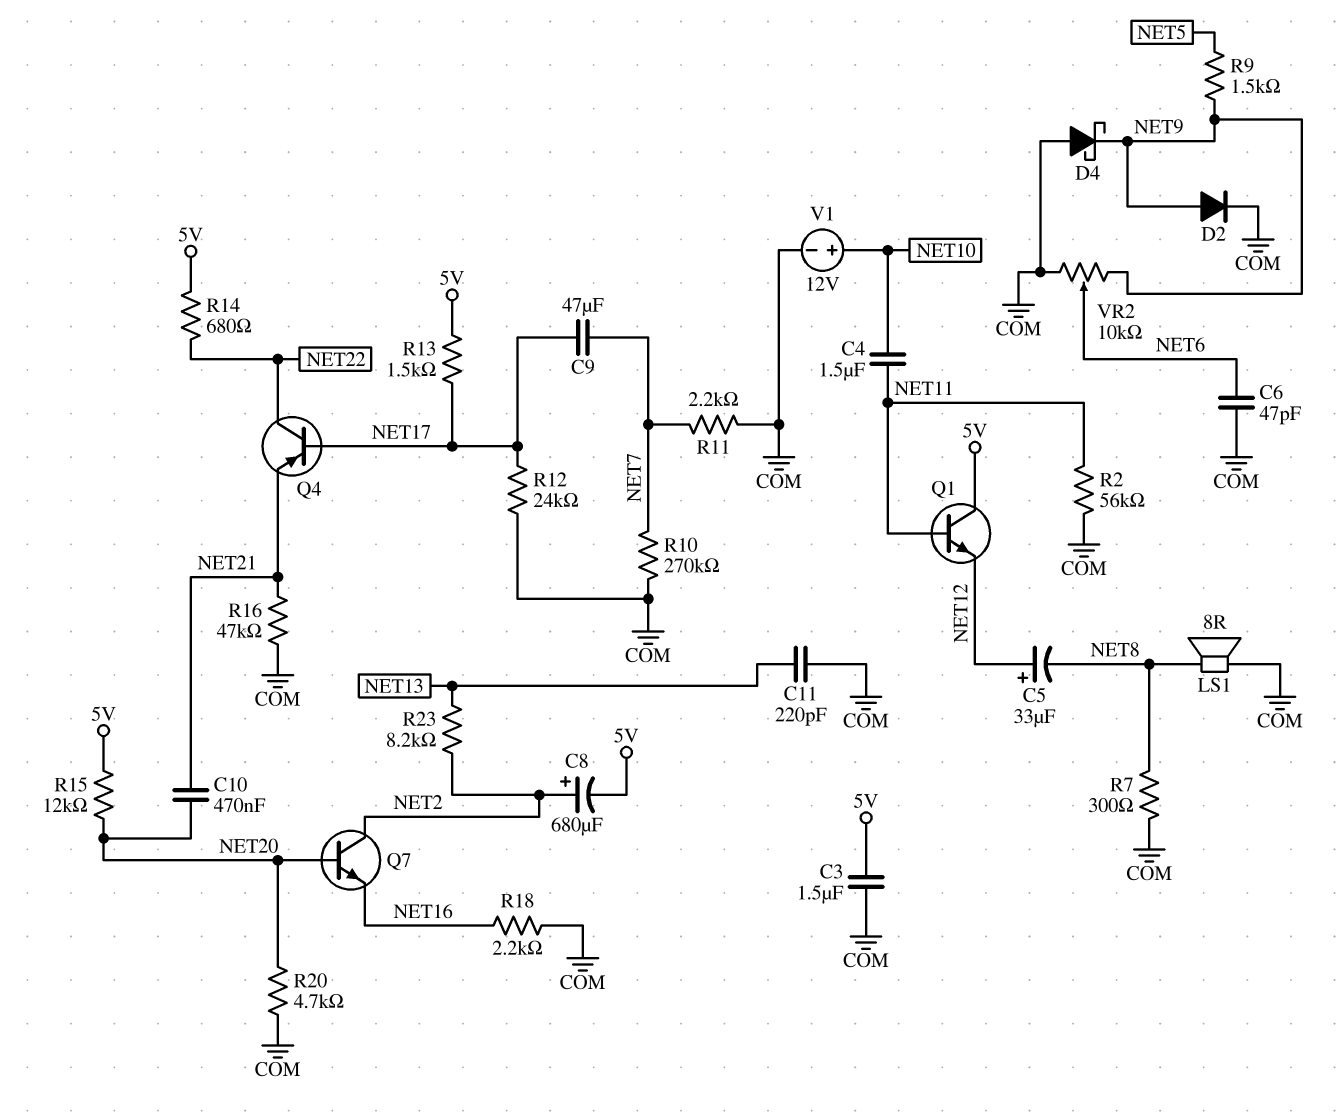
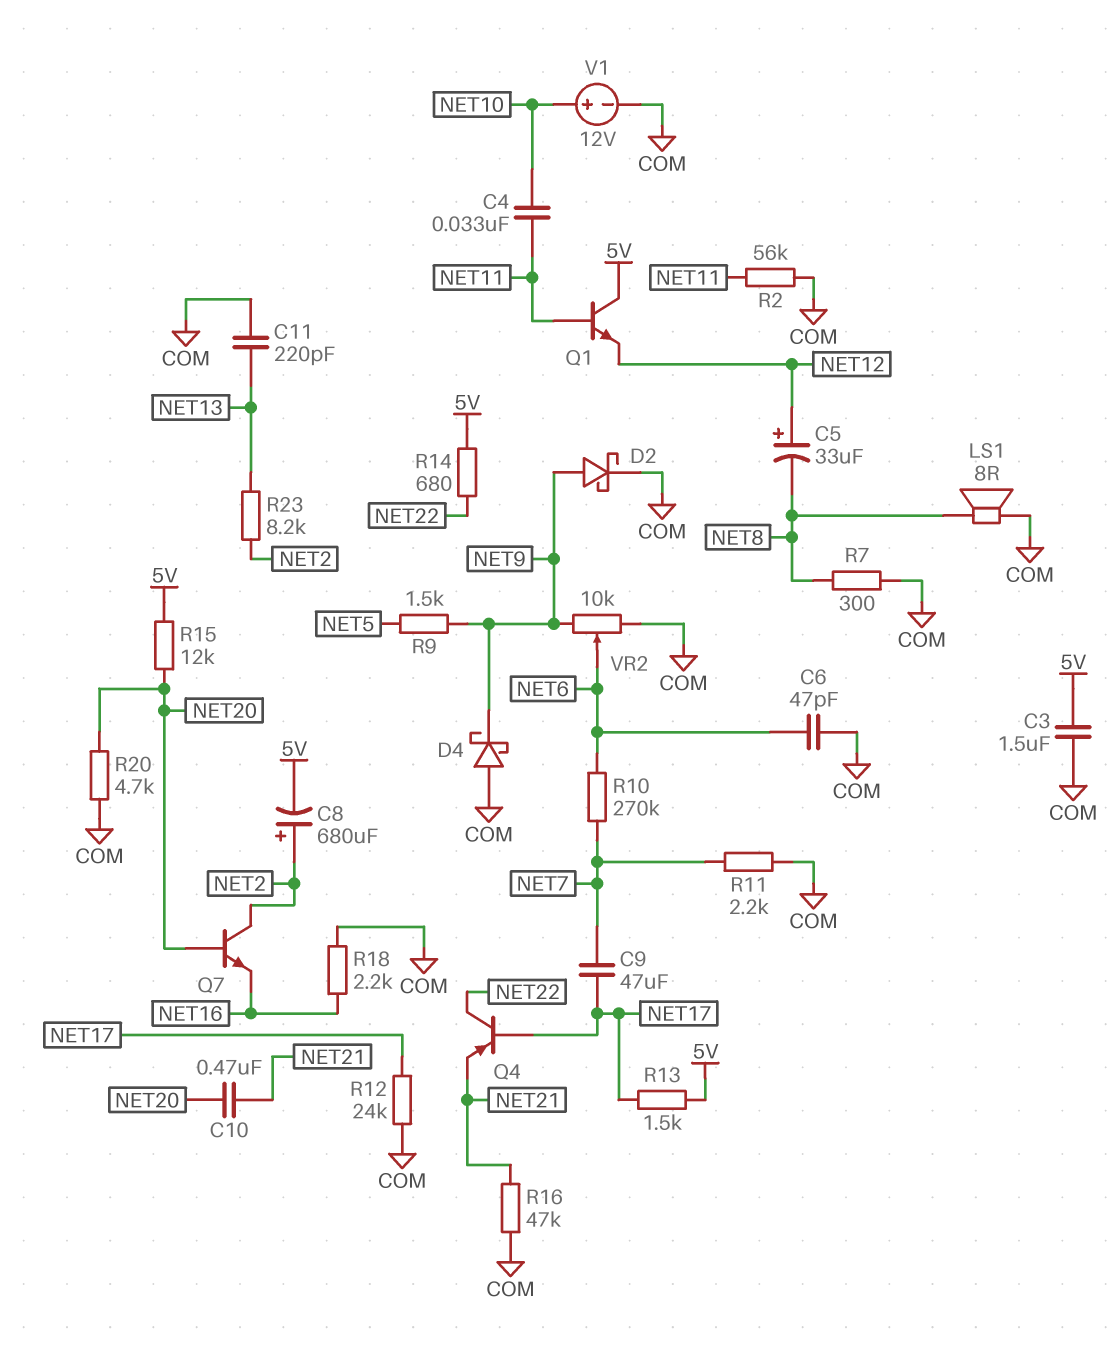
C4: 1.5uF (NET10, NET11) -> 33nF (NET10, NET11)
D2: diode (A NET9, K COM) -> schottky (A NET9, K COM)
R10: 270k (COM, NET7) -> 270k (NET6, NET7)

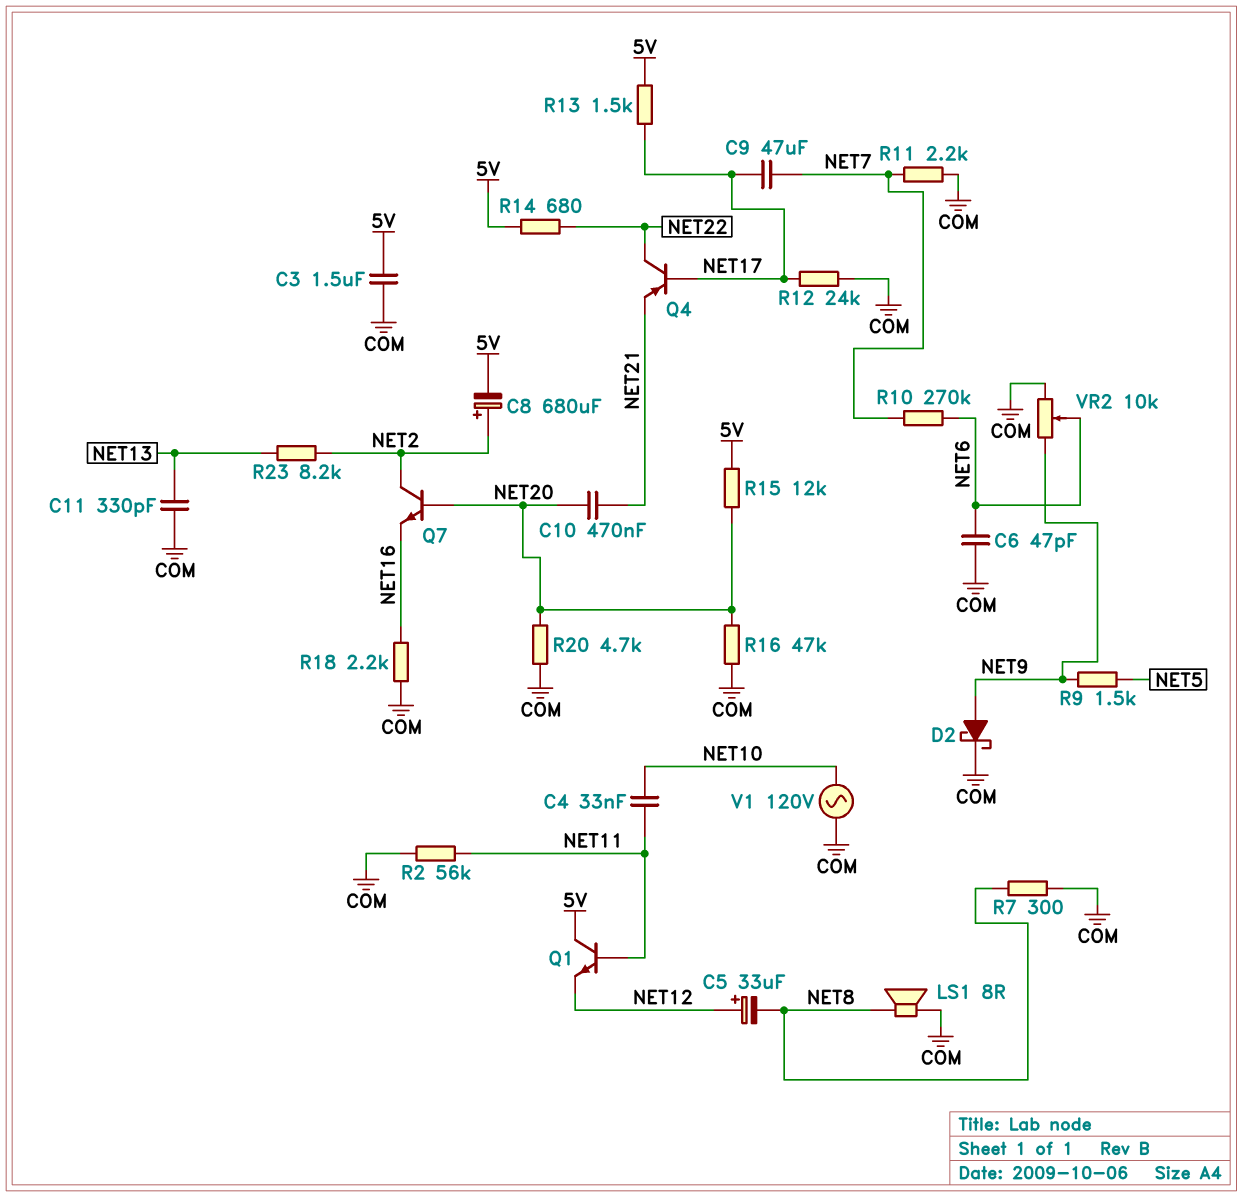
C11: 220pF (COM, NET13) -> 330pF (COM, NET13)
D4: schottky (A COM, K NET9) -> none
R16: 47k (COM, NET21) -> 47k (COM, NET20)
V1: 12V (plus NET10, minus COM) -> AC 120V (COM, NET10)

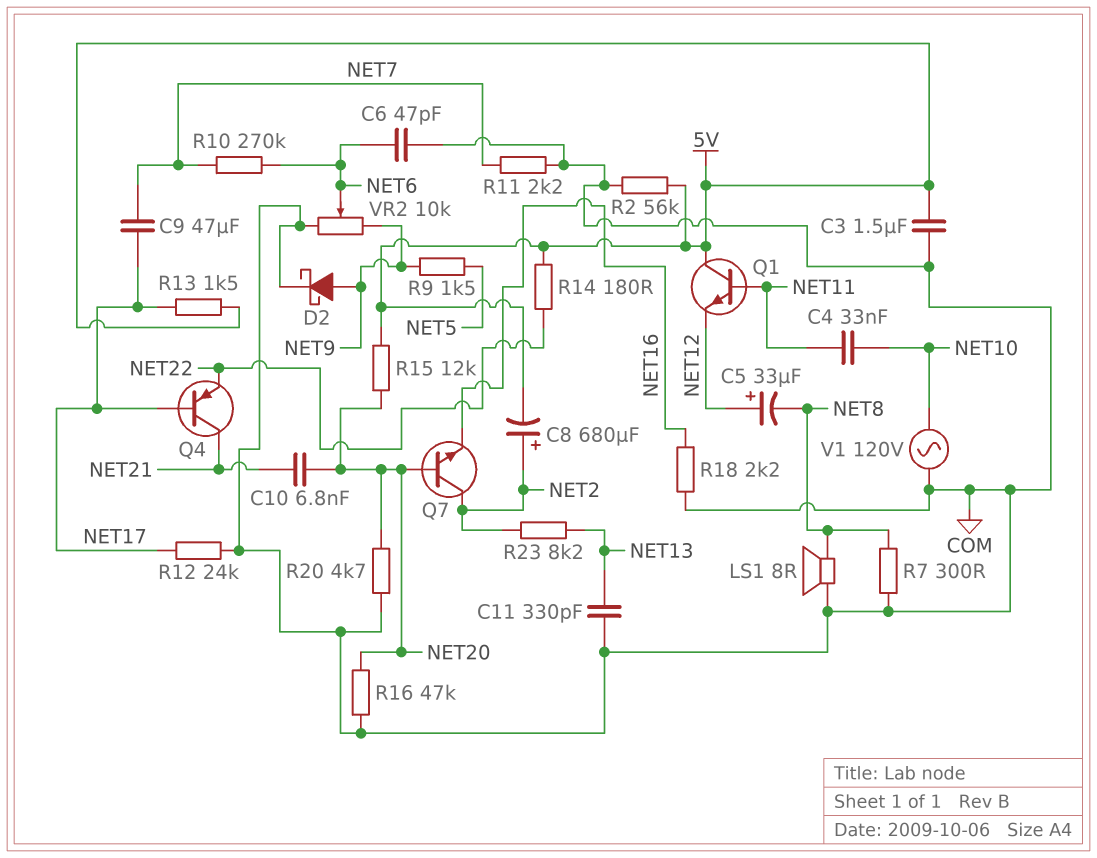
C10: 470nF (NET20, NET21) -> 6.8nF (NET20, NET21)
Q4: PNP (B NET17, C NET22, E NET21) -> PNP (B NET17, C NET21, E NET22)
R2: 56k (COM, NET11) -> 56k (5V, COM)
R14: 680 (5V, NET22) -> 180 (5V, NET22)

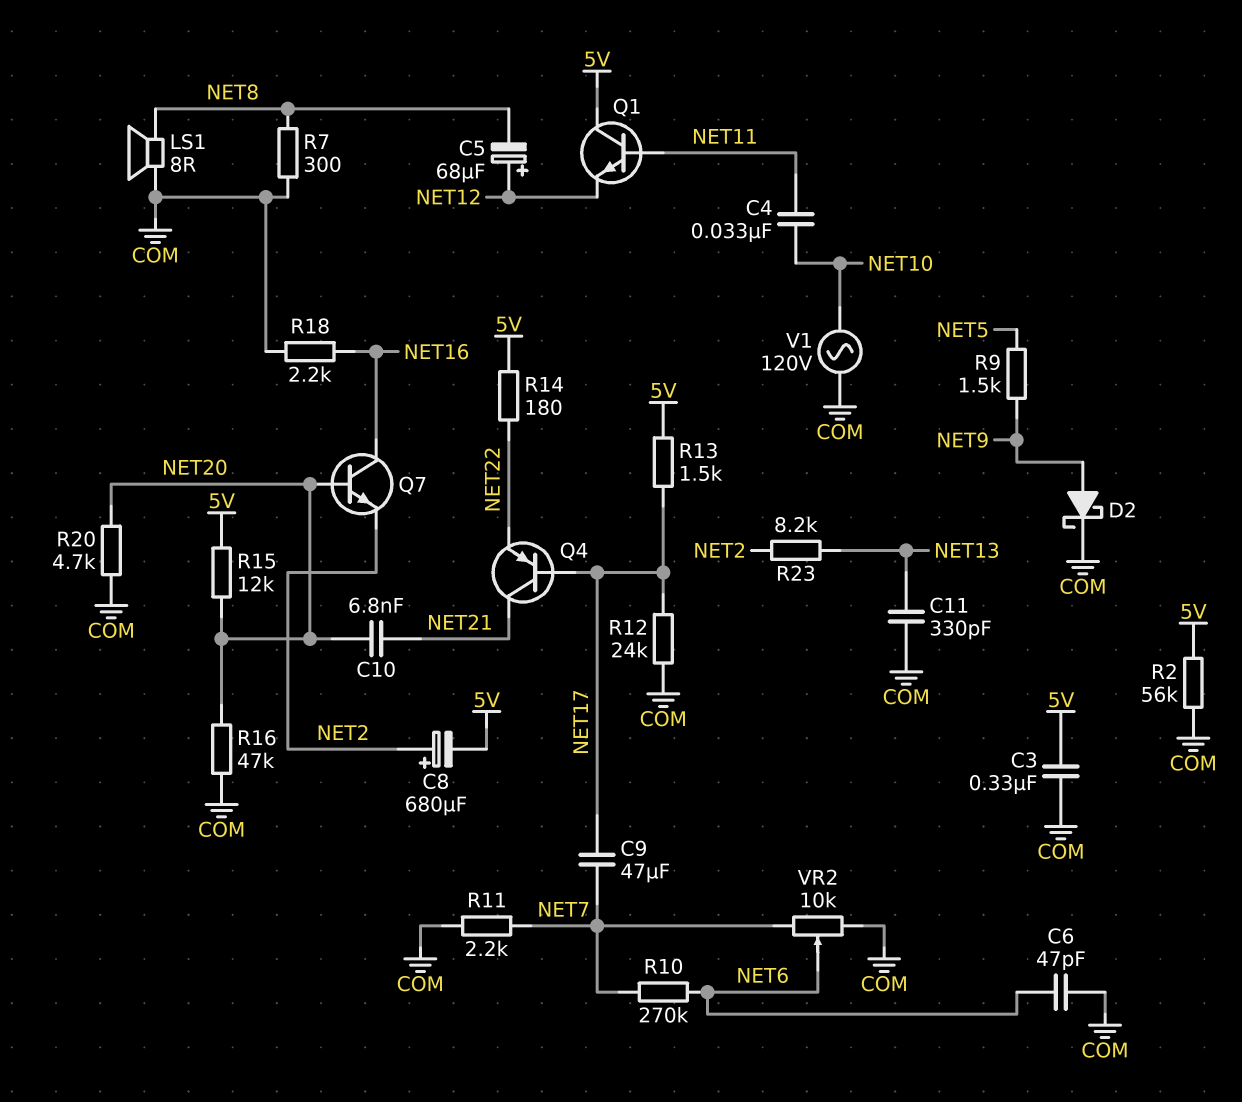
C3: 1.5uF (5V, COM) -> 330nF (5V, COM)
C5: 33uF (plus NET12, minus NET8) -> 68uF (plus NET12, minus NET8)
Q7: NPN (B NET20, C NET2, E NET16) -> NPN (B NET20, C NET16, E NET2)
VR2: 10k (COM, NET9, wiper NET6) -> 10k (COM, NET7, wiper NET6)

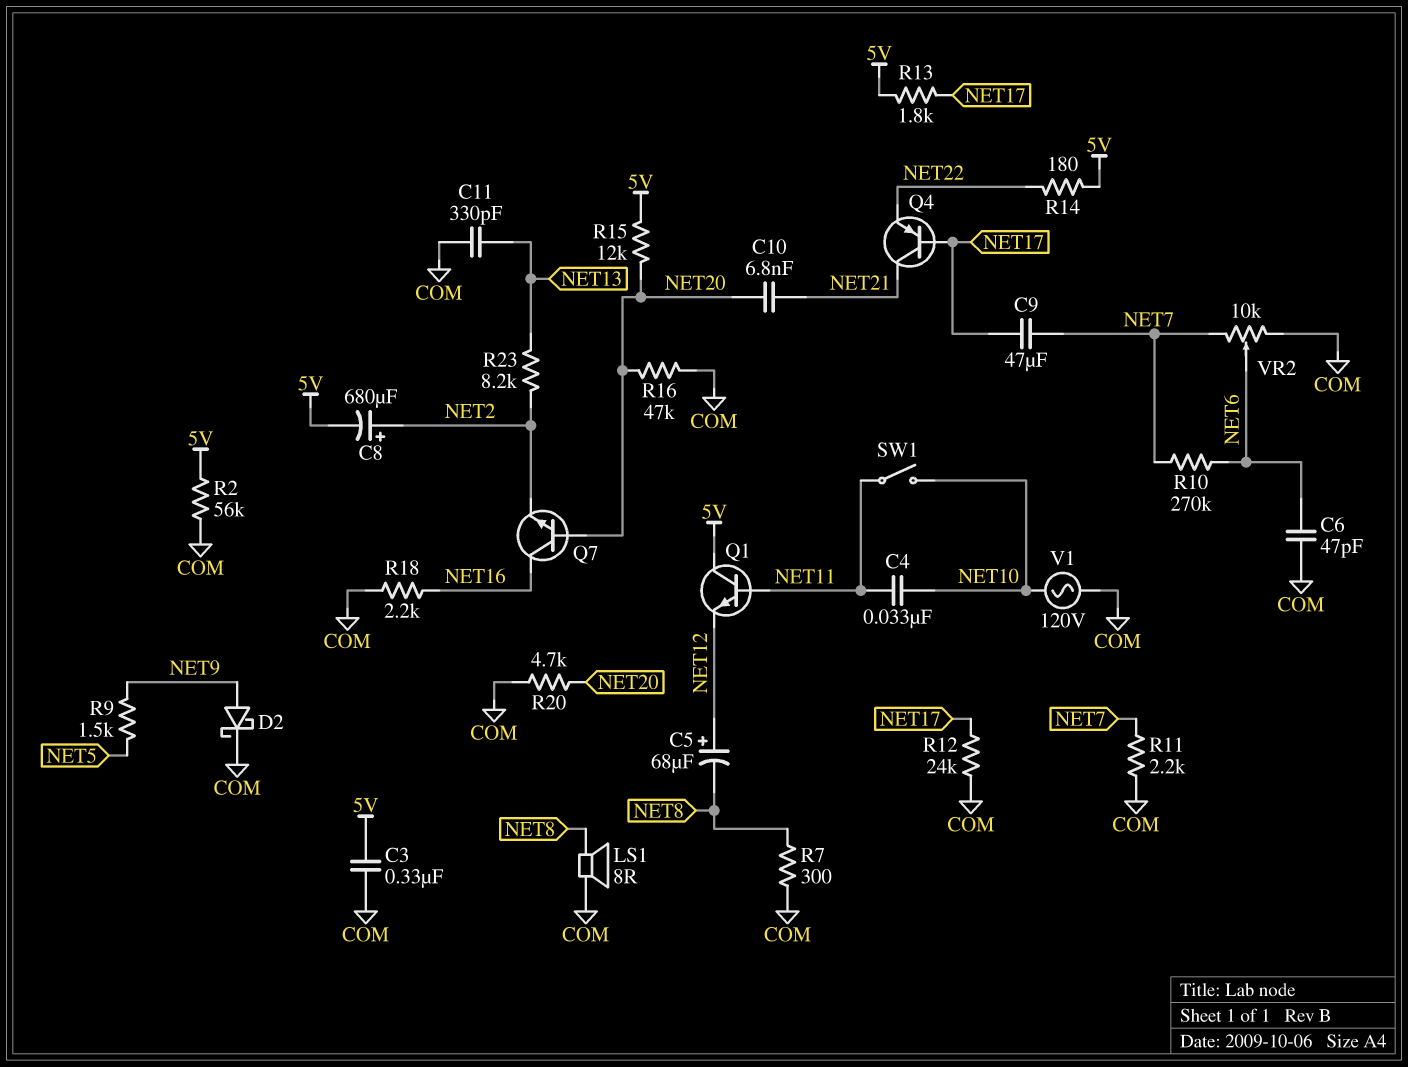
R13: 1.5k (5V, NET17) -> 1.8k (5V, NET17)
SW1: none -> switch (NET10, NET11)

